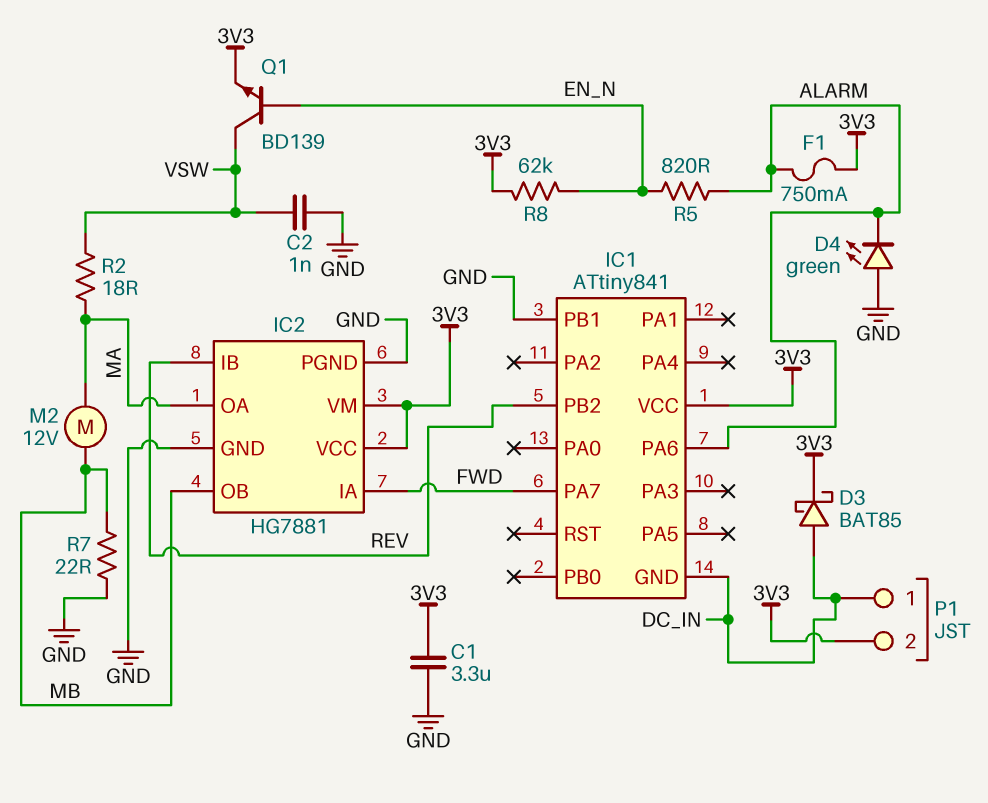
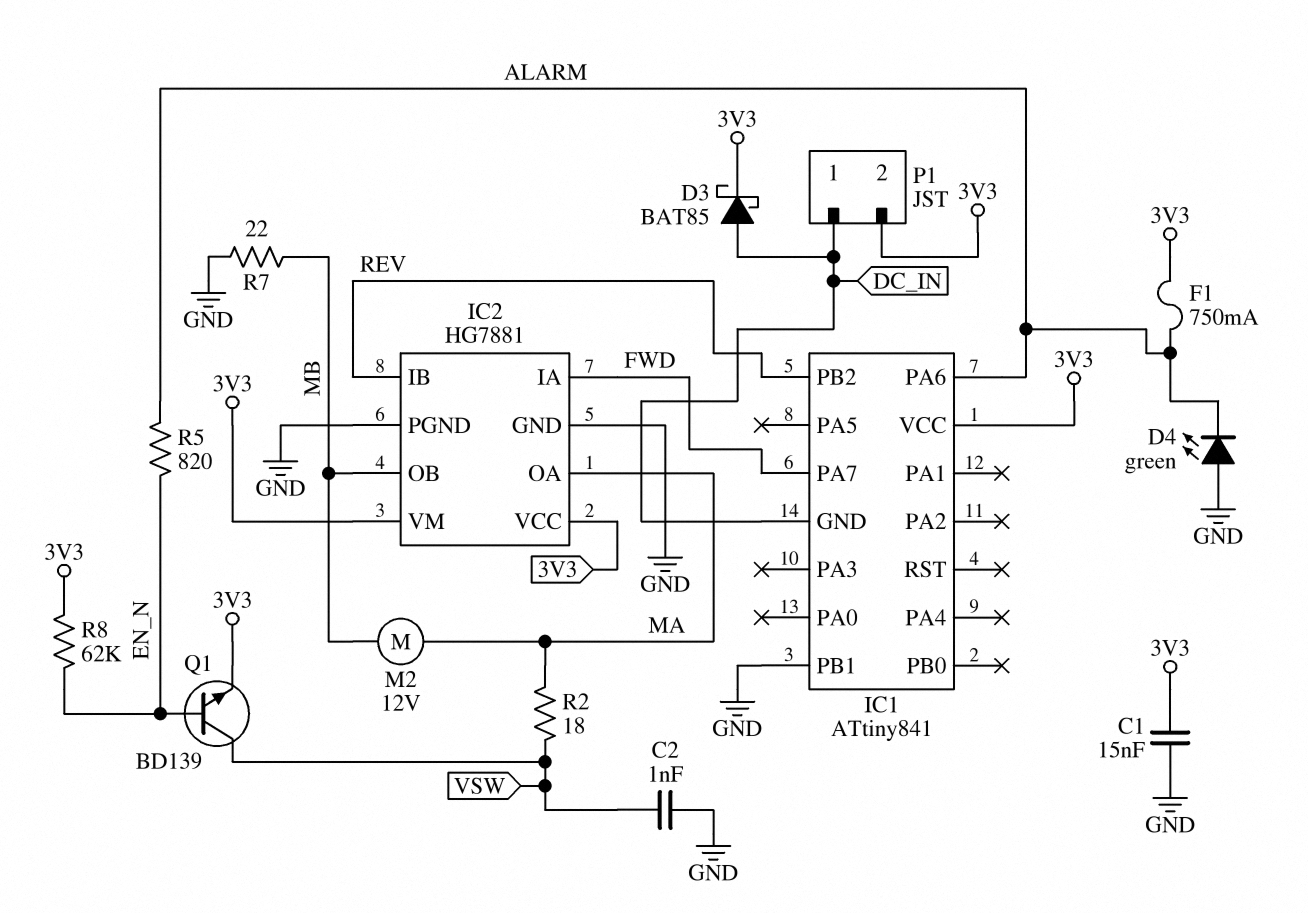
C1: 3.3uF (3V3, GND) -> 15nF (3V3, GND)

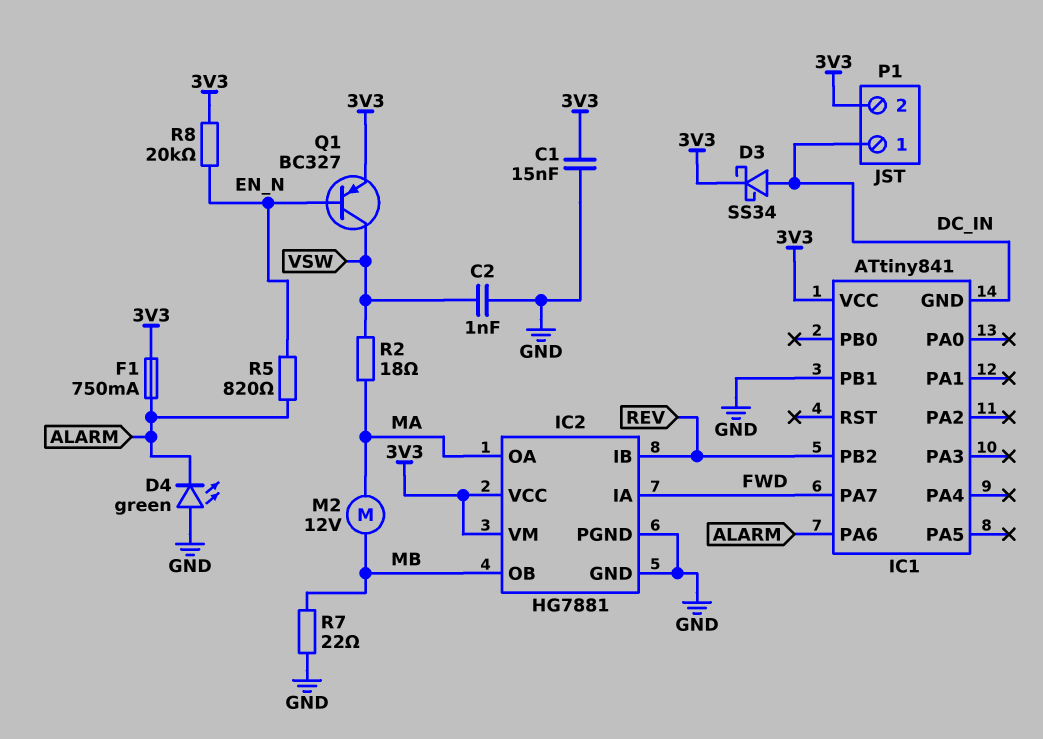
D3: schottky BAT85 (A DC_IN, K 3V3) -> schottky SS34 (A DC_IN, K 3V3)
Q1: NPN BD139 (B EN_N, C VSW, E 3V3) -> PNP BC327 (B EN_N, C VSW, E 3V3)
R8: 62k (3V3, EN_N) -> 20k (3V3, EN_N)

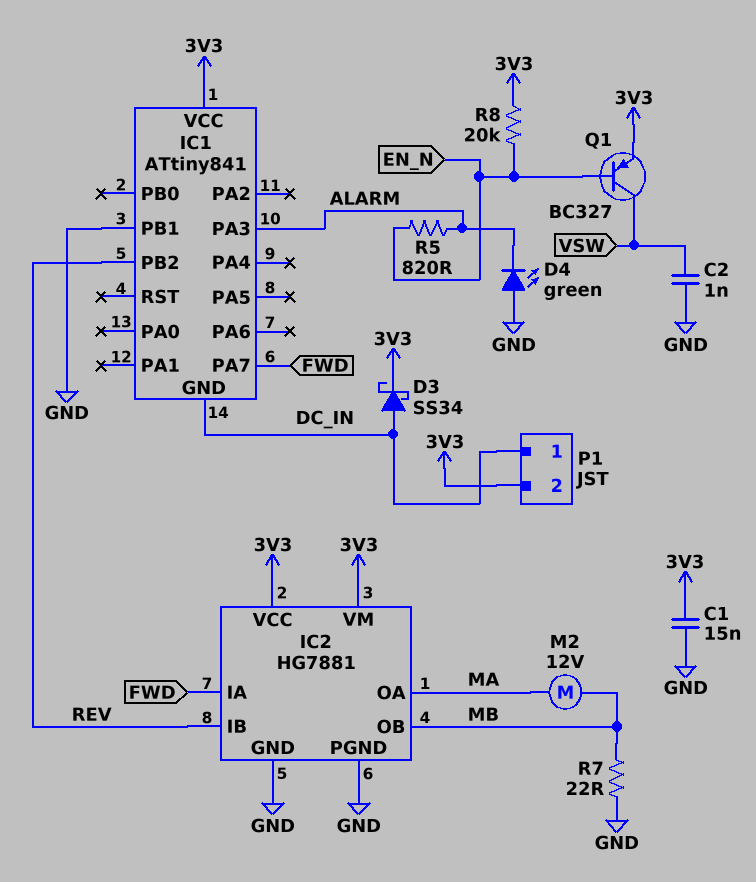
F1: 750mA (3V3, ALARM) -> none
IC1 pin PA3: none -> ALARM
IC1 pin PA6: ALARM -> none
R2: 18 (MA, VSW) -> none

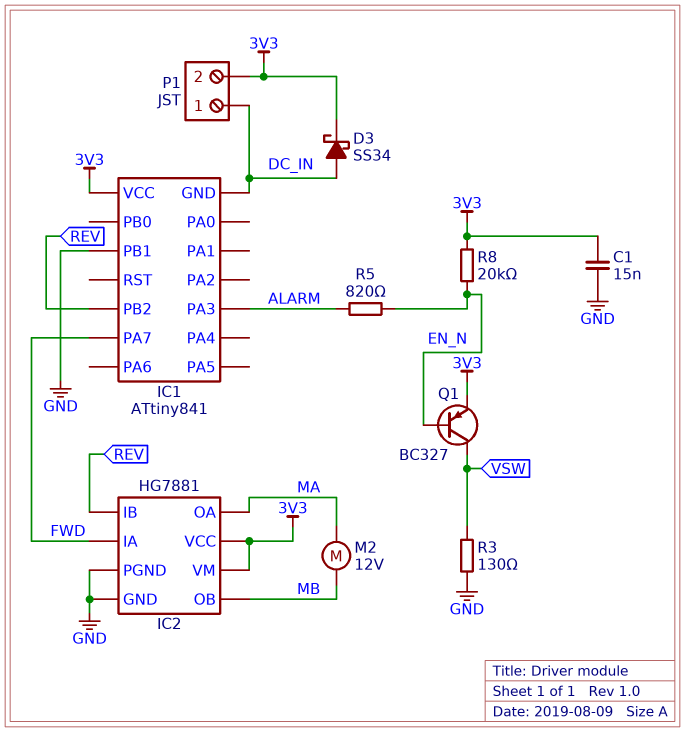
C2: 1nF (GND, VSW) -> none
D4: LED green (A GND, K ALARM) -> none
R3: none -> 130 (GND, VSW)
R7: 22 (GND, MB) -> none

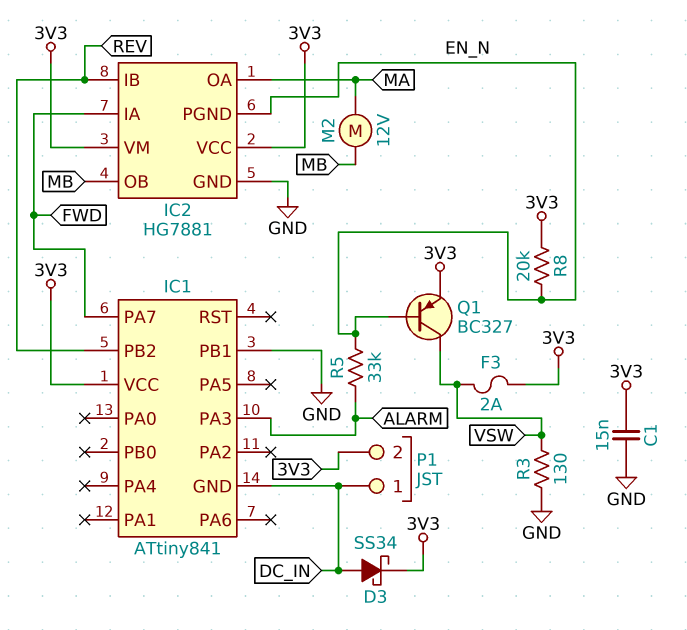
F3: none -> 2A (3V3, VSW)
IC2 pin PGND: GND -> EN_N
R5: 820 (ALARM, EN_N) -> 33k (ALARM, EN_N)

